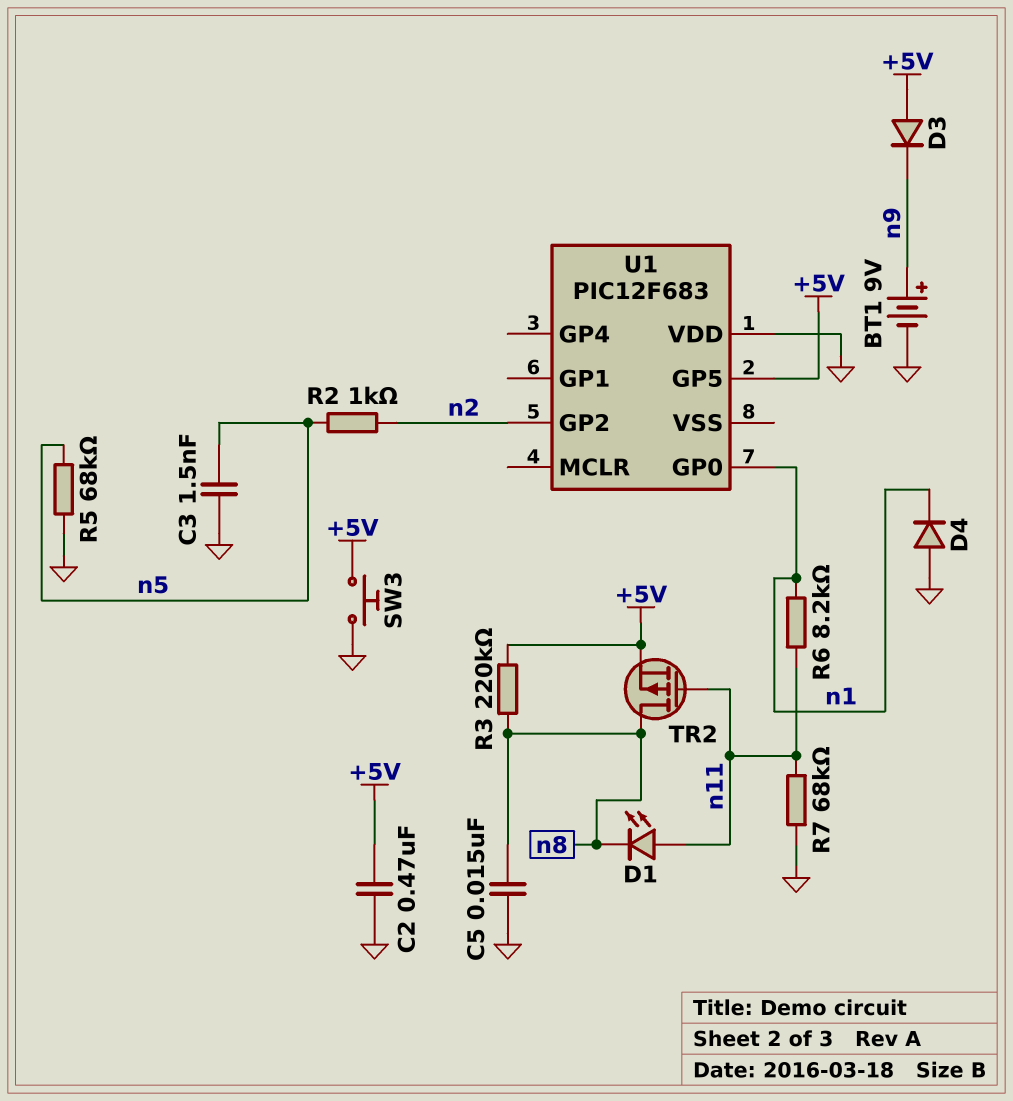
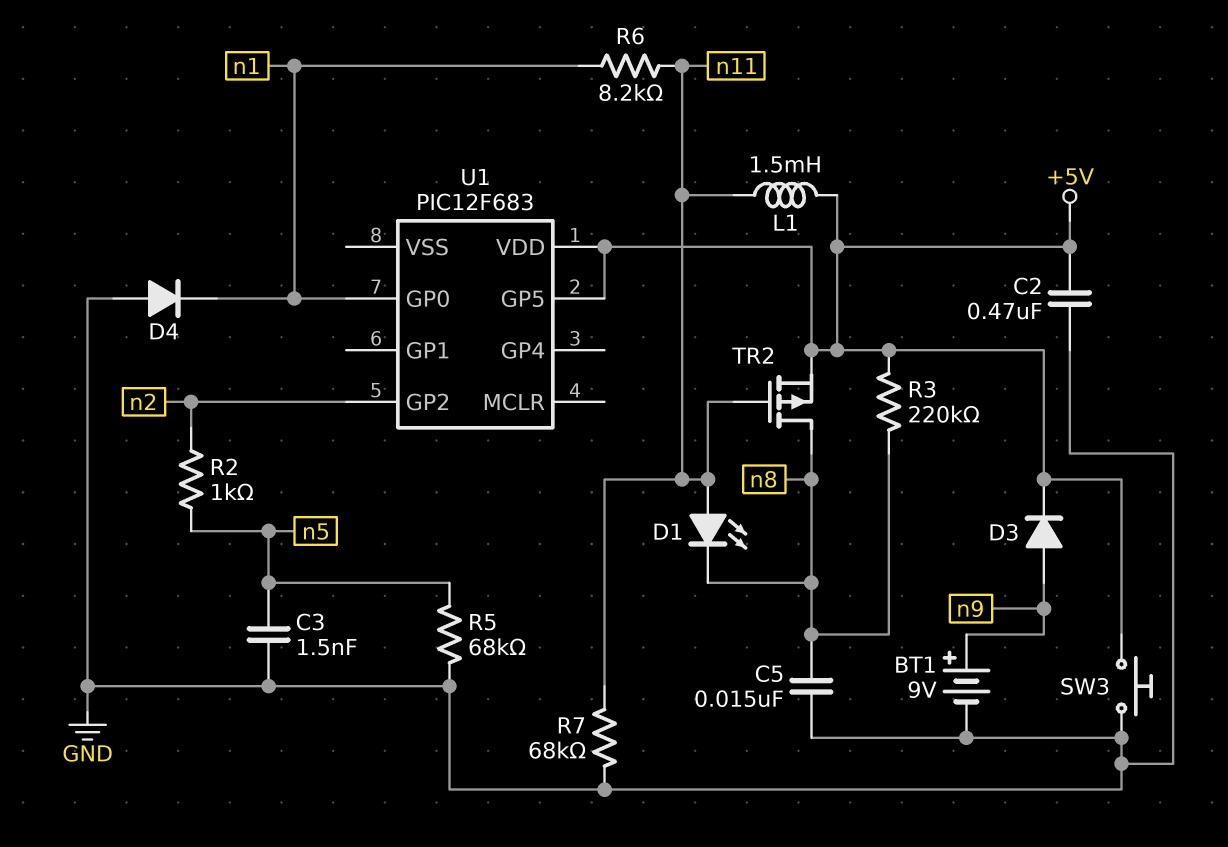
D3: diode (A +5V, K n9) -> diode (A n9, K +5V)
L1: none -> 1.5mH (+5V, n11)
U1 pin VDD: GND -> +5V

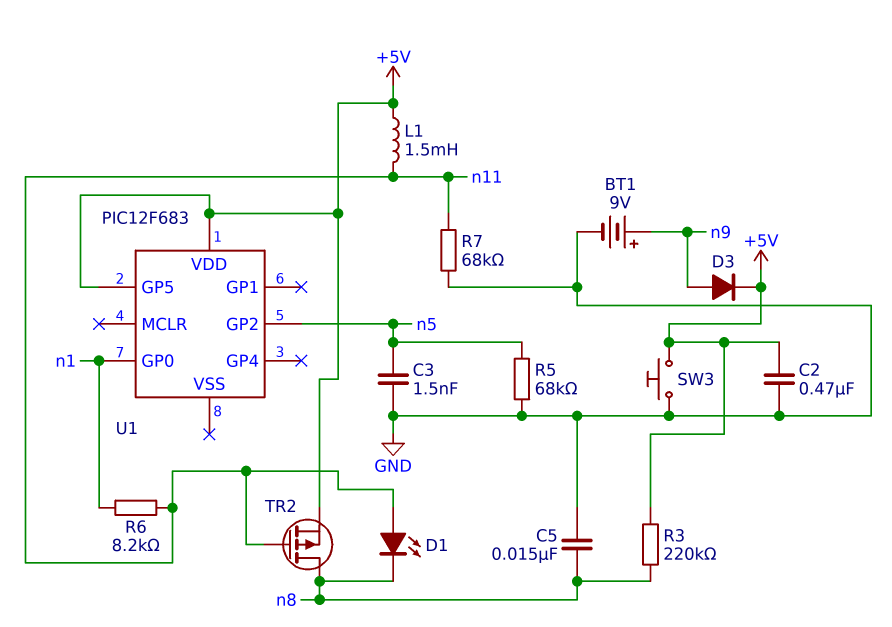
D4: diode (A GND, K n1) -> none
R2: 1k (n2, n5) -> none
U1 pin GP2: n2 -> n5

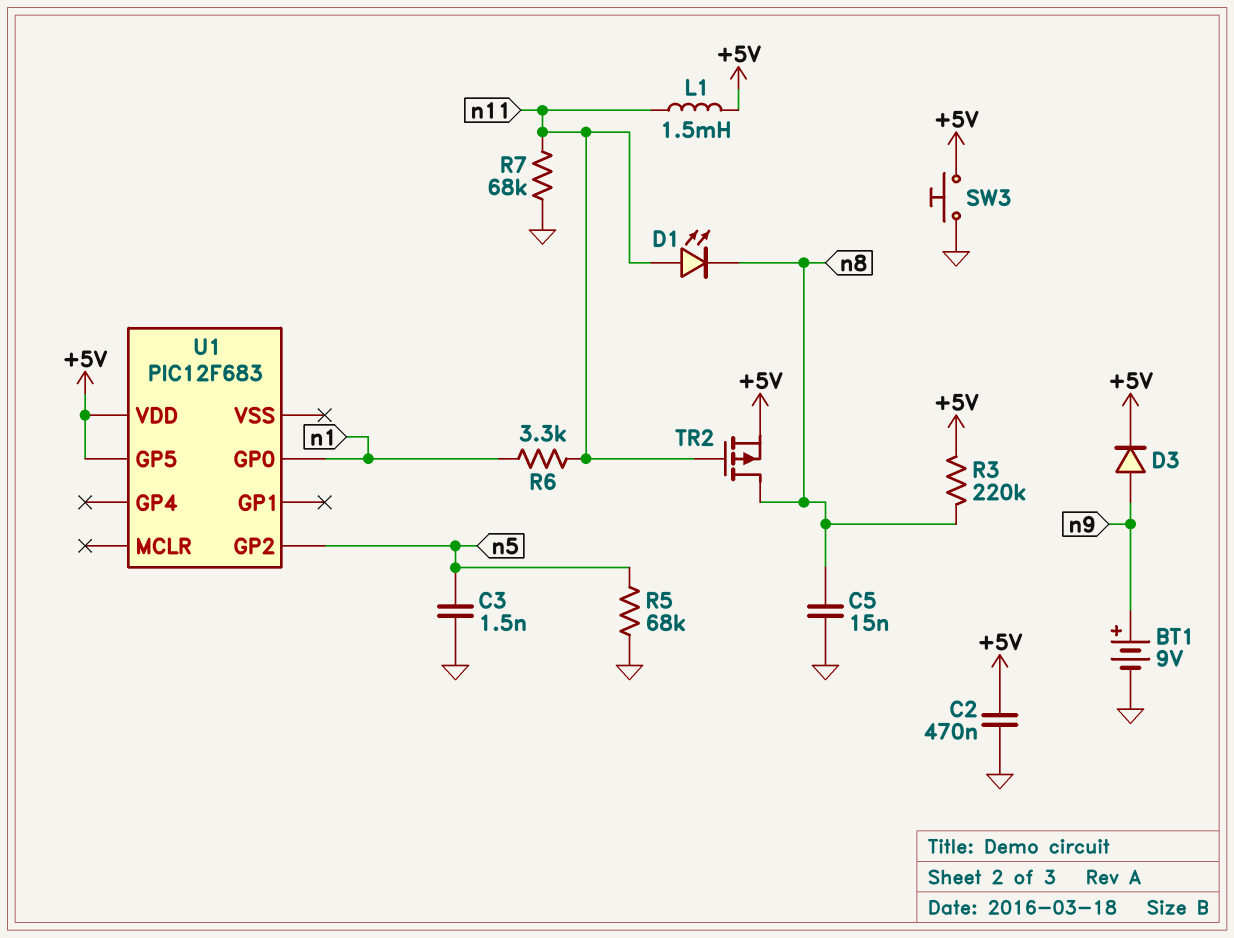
R6: 8.2k (n1, n11) -> 3.3k (n1, n11)

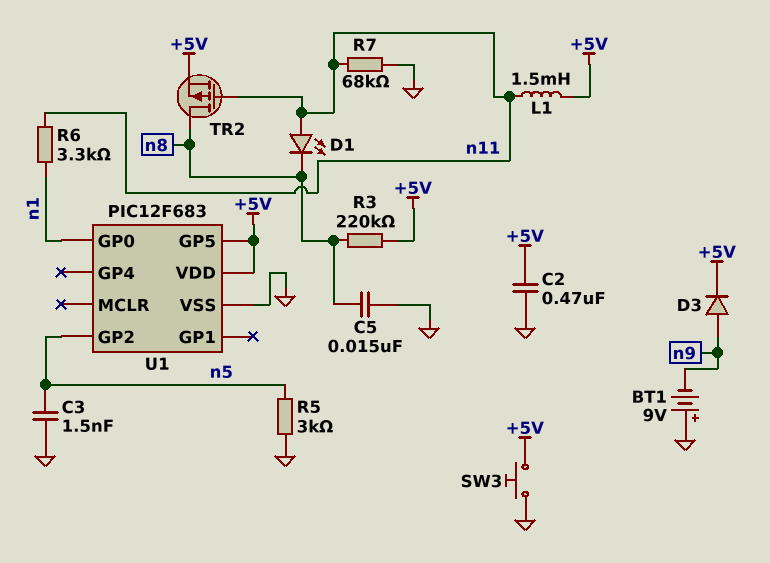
BT1: 9V (plus n9, minus GND) -> 9V (plus GND, minus n9)
R5: 68k (GND, n5) -> 3k (GND, n5)
U1 pin VSS: none -> GND

